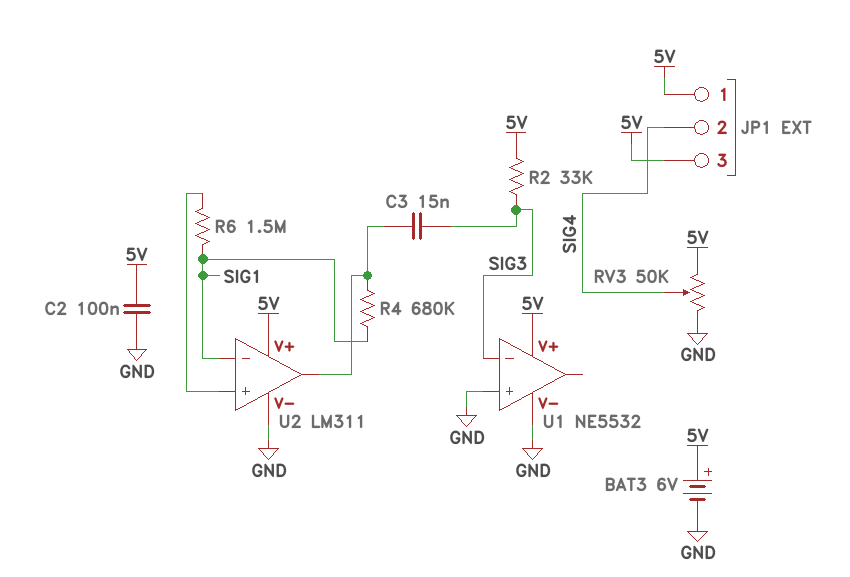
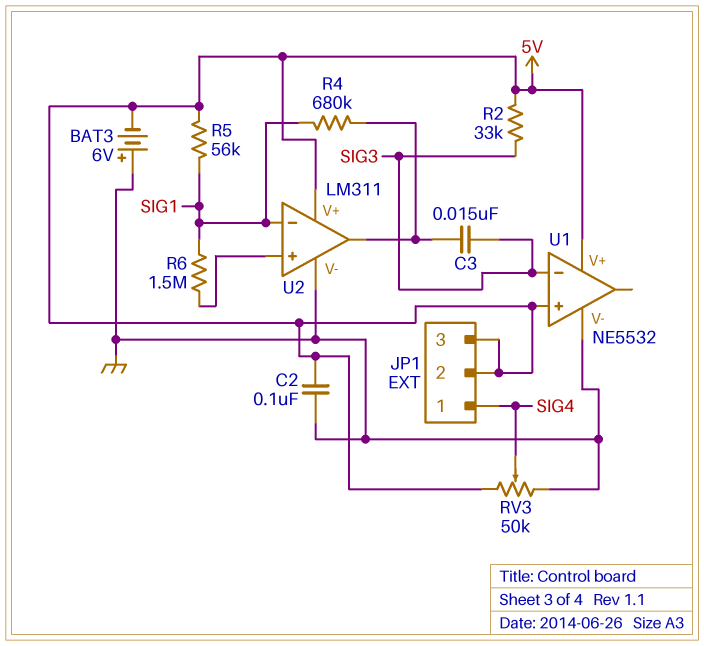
BAT3: 6V (plus 5V, minus GND) -> 6V (plus GND, minus 5V)
JP1 pin 1: 5V -> SIG4
JP1 pin 2: SIG4 -> 5V
R5: none -> 56k (5V, SIG1)
U1 pin in+: GND -> 5V

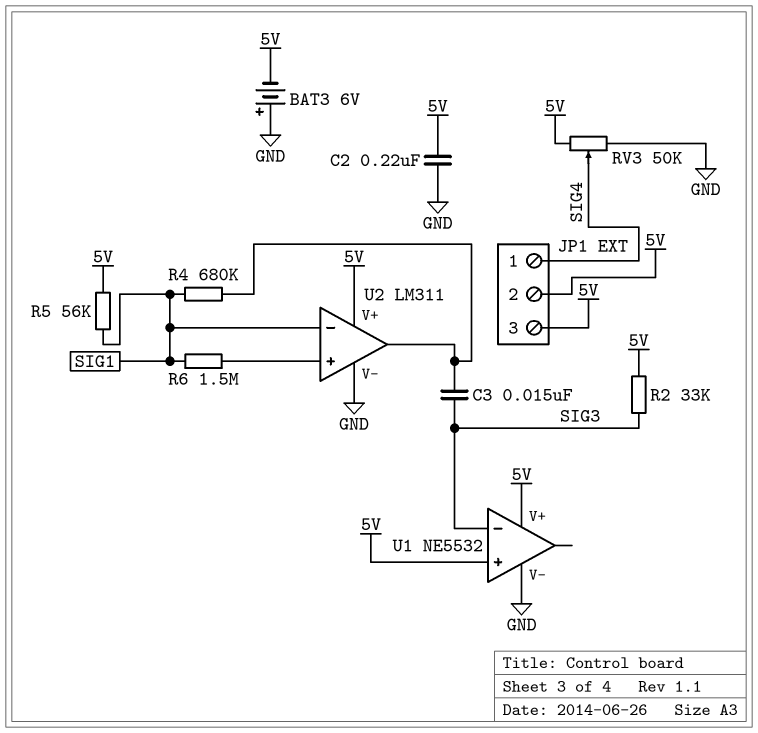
C2: 100nF (5V, GND) -> 220nF (5V, GND)

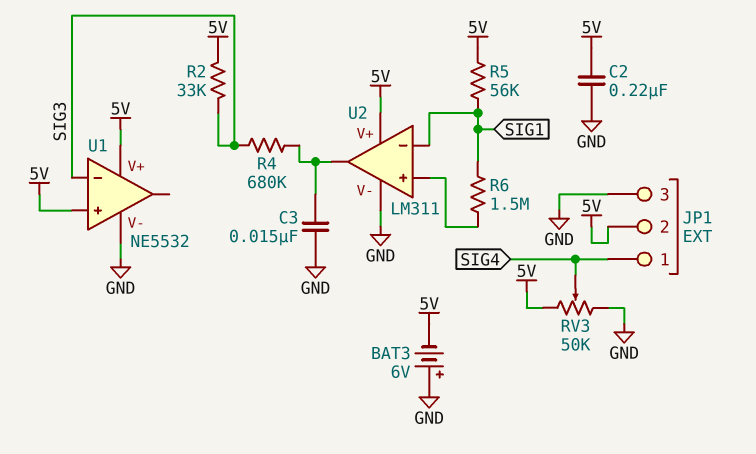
C3: 15nF (SIG3, U2/out) -> 15nF (GND, U2/out)
JP1 pin 3: 5V -> GND
R4: 680k (SIG1, U2/out) -> 680k (SIG3, U2/out)

